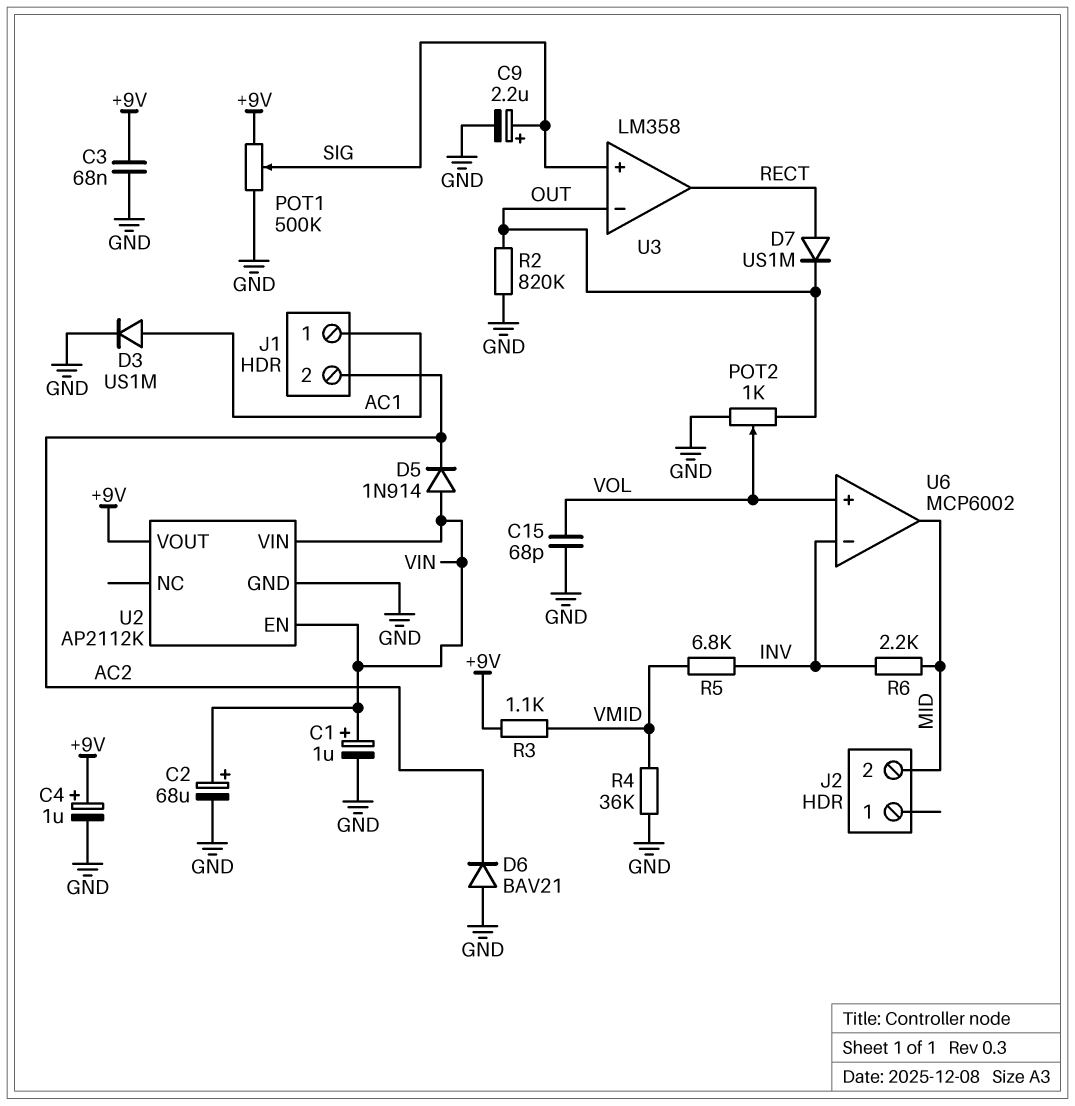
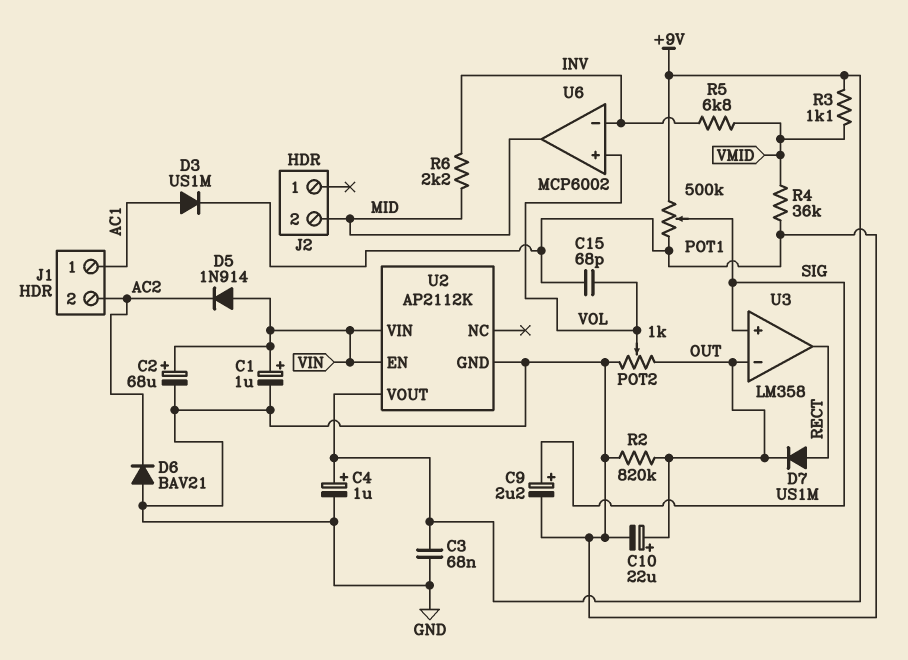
C10: none -> 22uF (plus OUT, minus GND)

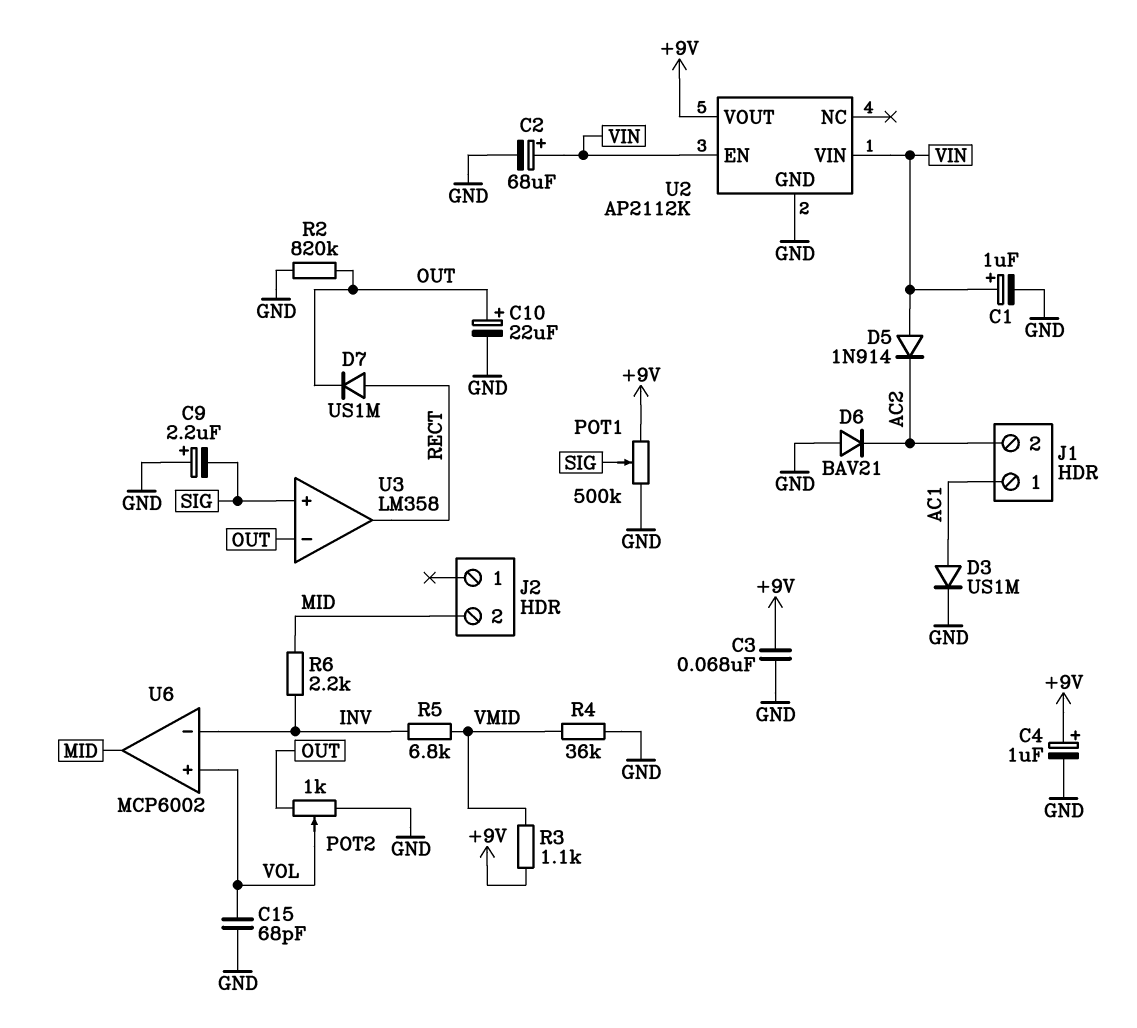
C9: 2.2uF (plus SIG, minus GND) -> 2.2uF (plus GND, minus SIG)

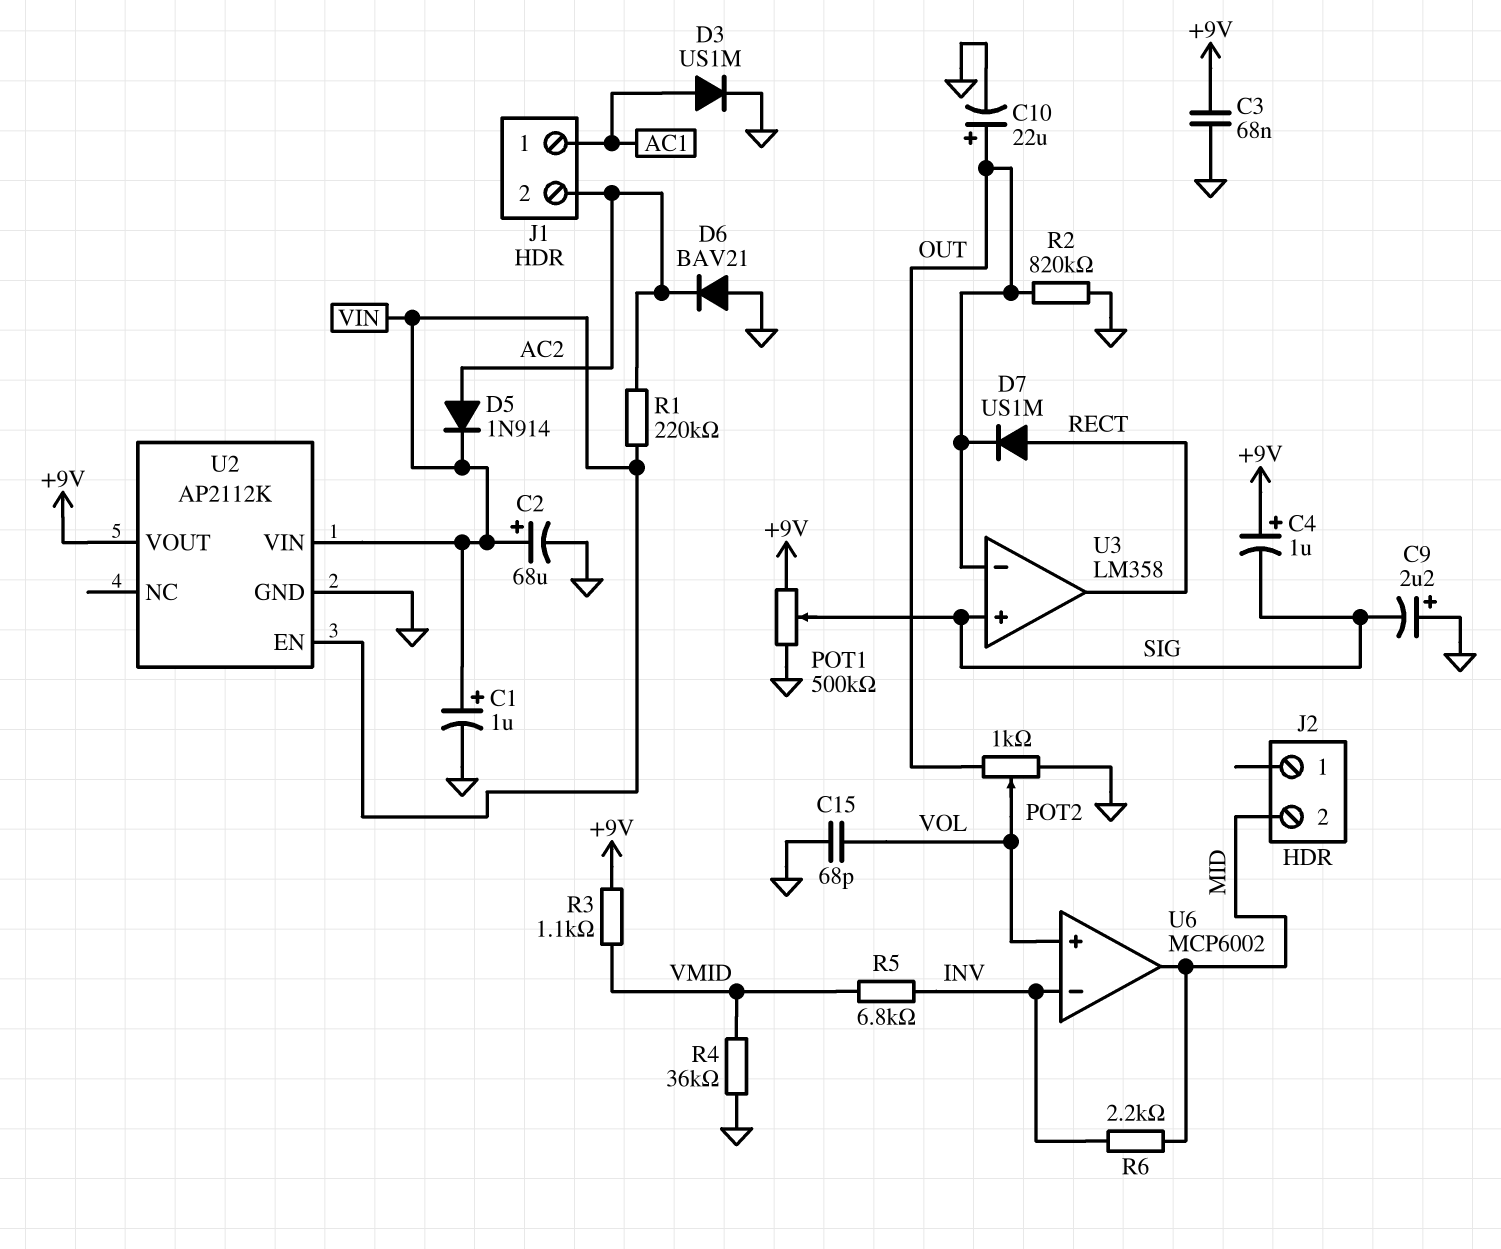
C4: 1uF (plus +9V, minus GND) -> 1uF (plus +9V, minus SIG)
D5: diode 1N914 (A VIN, K AC2) -> diode 1N914 (A AC2, K VIN)
R1: none -> 220k (AC2, VIN)

